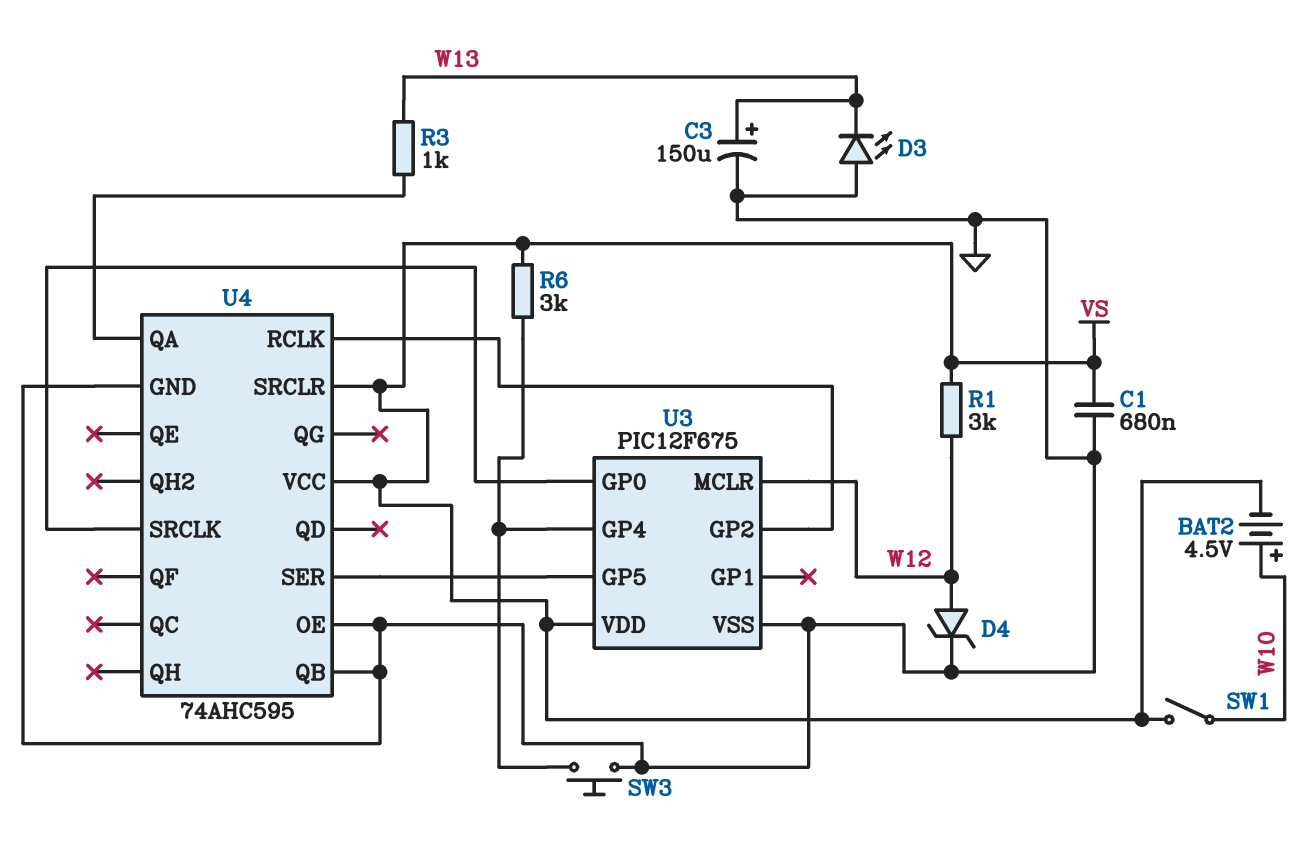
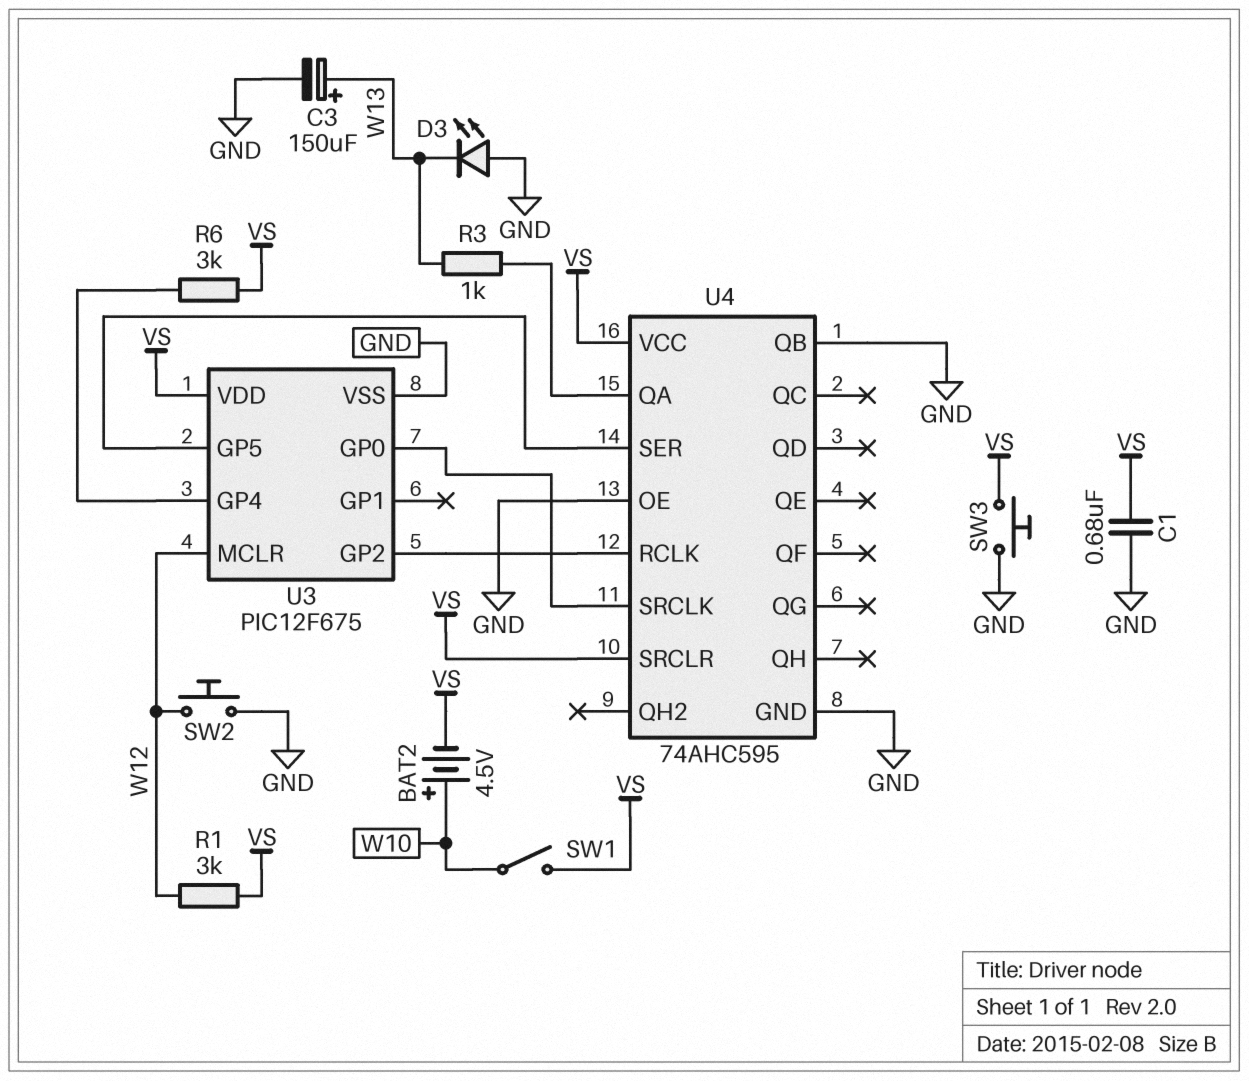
D4: zener (A W12, K GND) -> none
SW2: none -> button (GND, W12)
SW3: button (GND, U3/GP4) -> button (GND, VS)

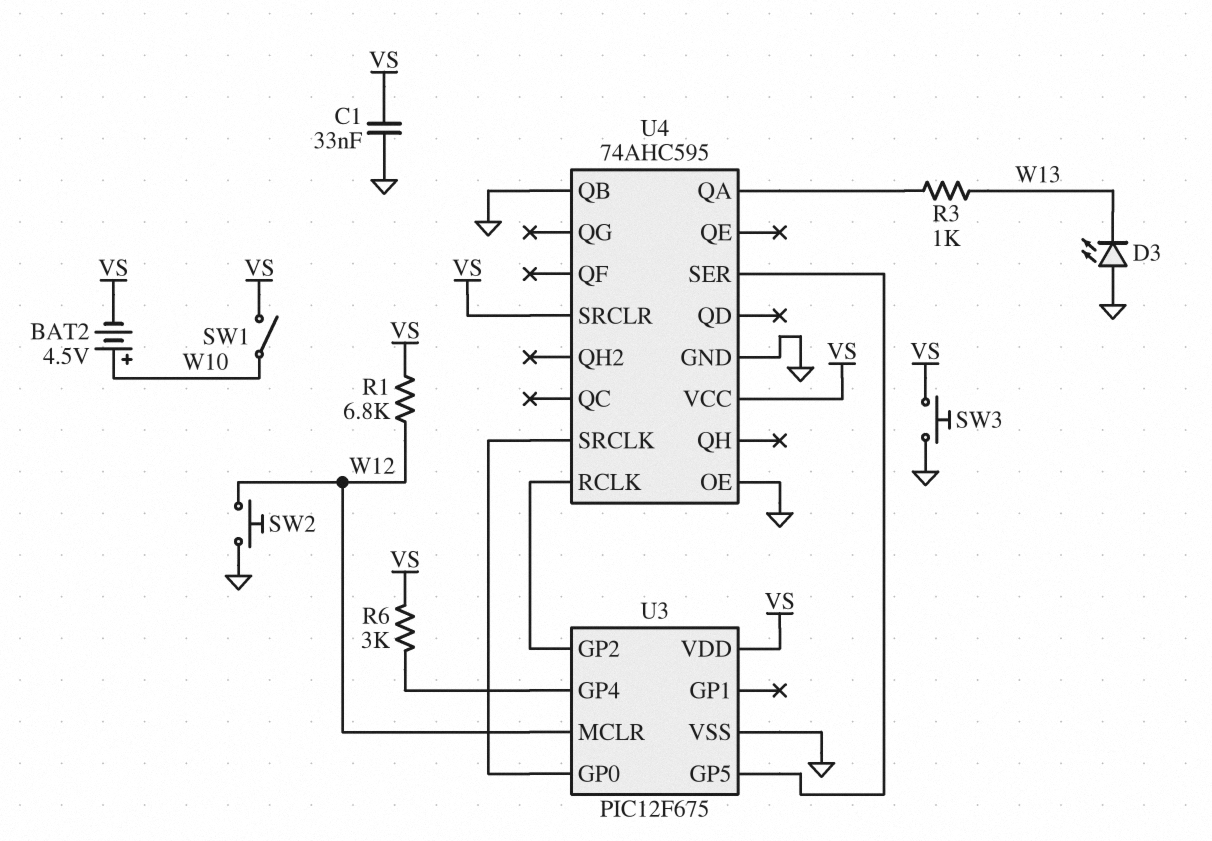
C1: 680nF (GND, VS) -> 33nF (GND, VS)
C3: 150uF (plus W13, minus GND) -> none
R1: 3k (VS, W12) -> 6.8k (VS, W12)

